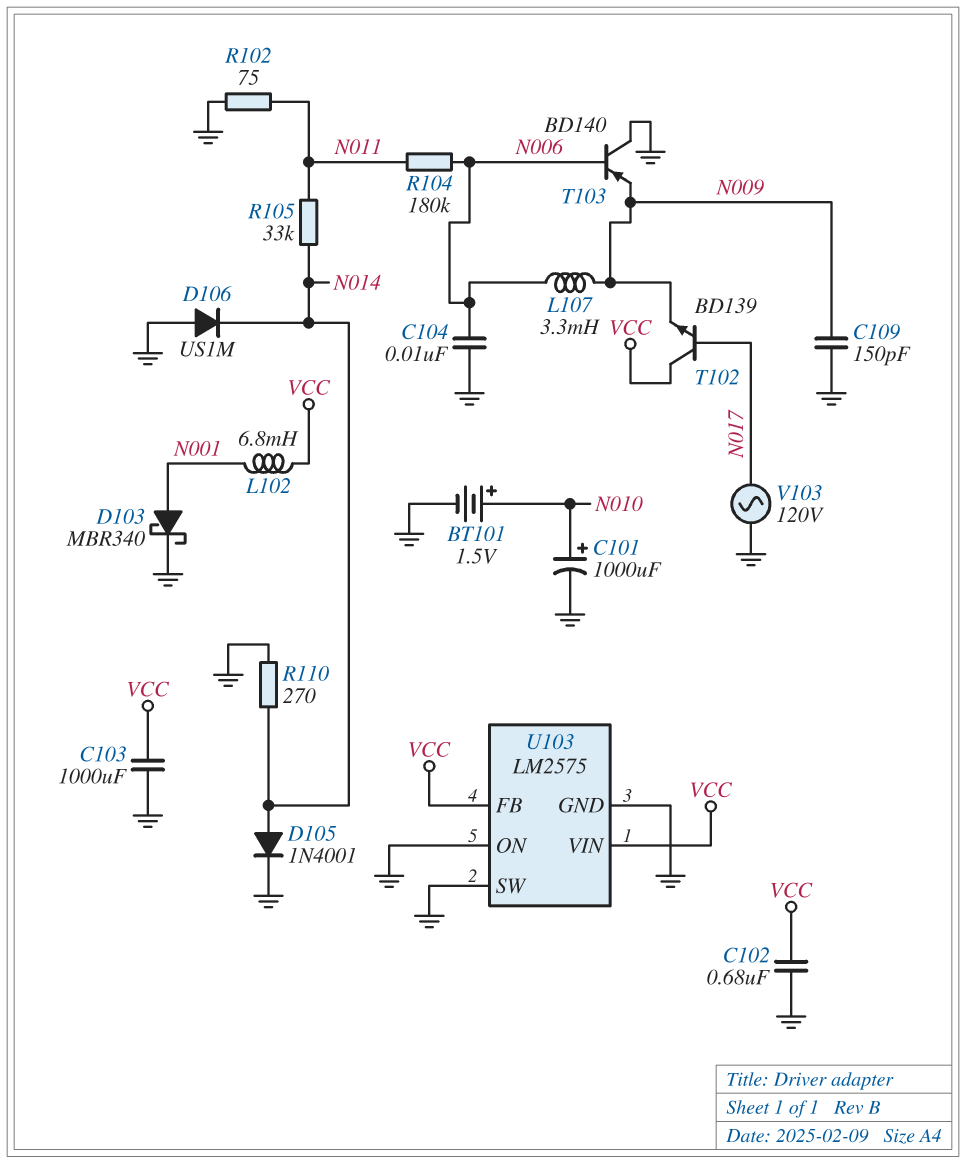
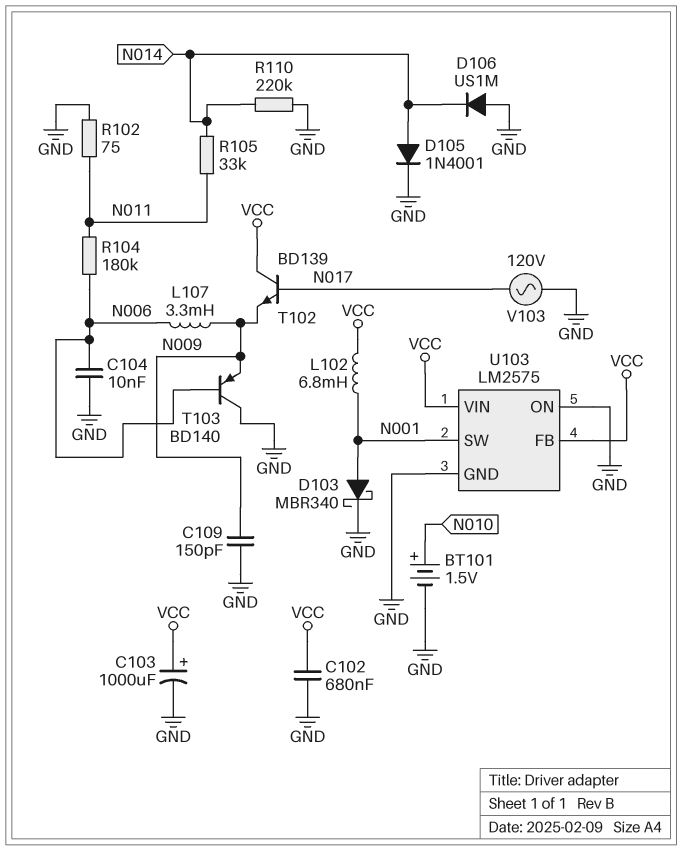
C101: 1000uF (plus N010, minus GND) -> none
C103: 1000uF (GND, VCC) -> 1000uF (plus VCC, minus GND)
R110: 270 (GND, N014) -> 220k (GND, N014)
U103 pin SW: GND -> N001

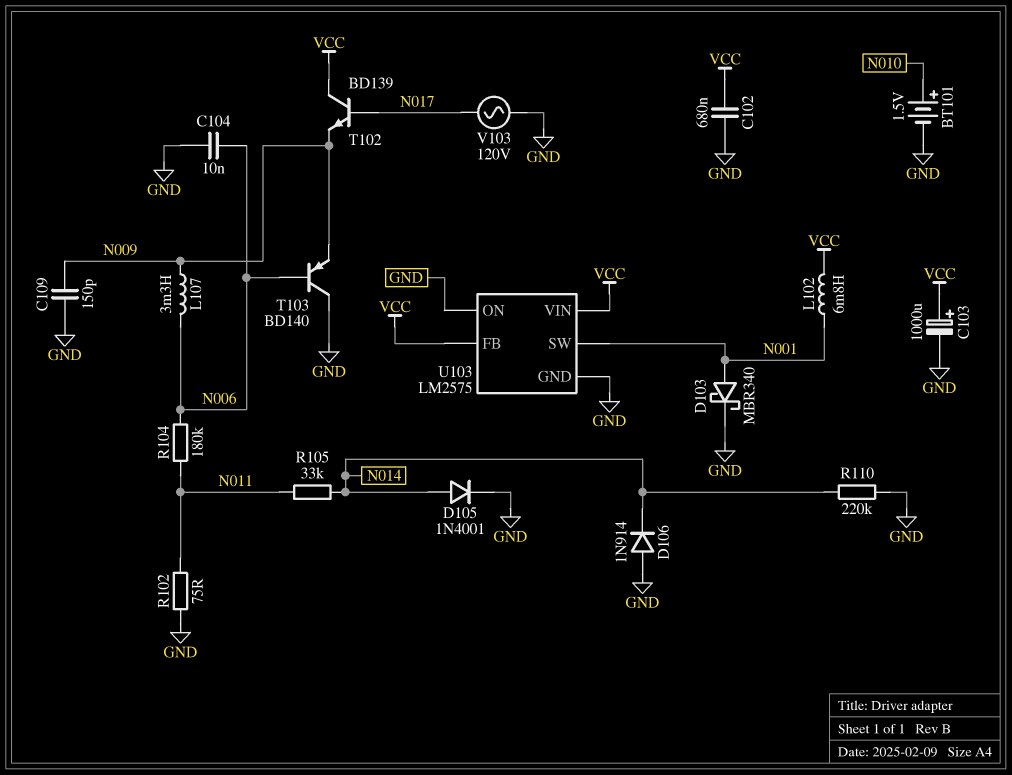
D106: diode US1M (A GND, K N014) -> diode 1N914 (A GND, K N014)

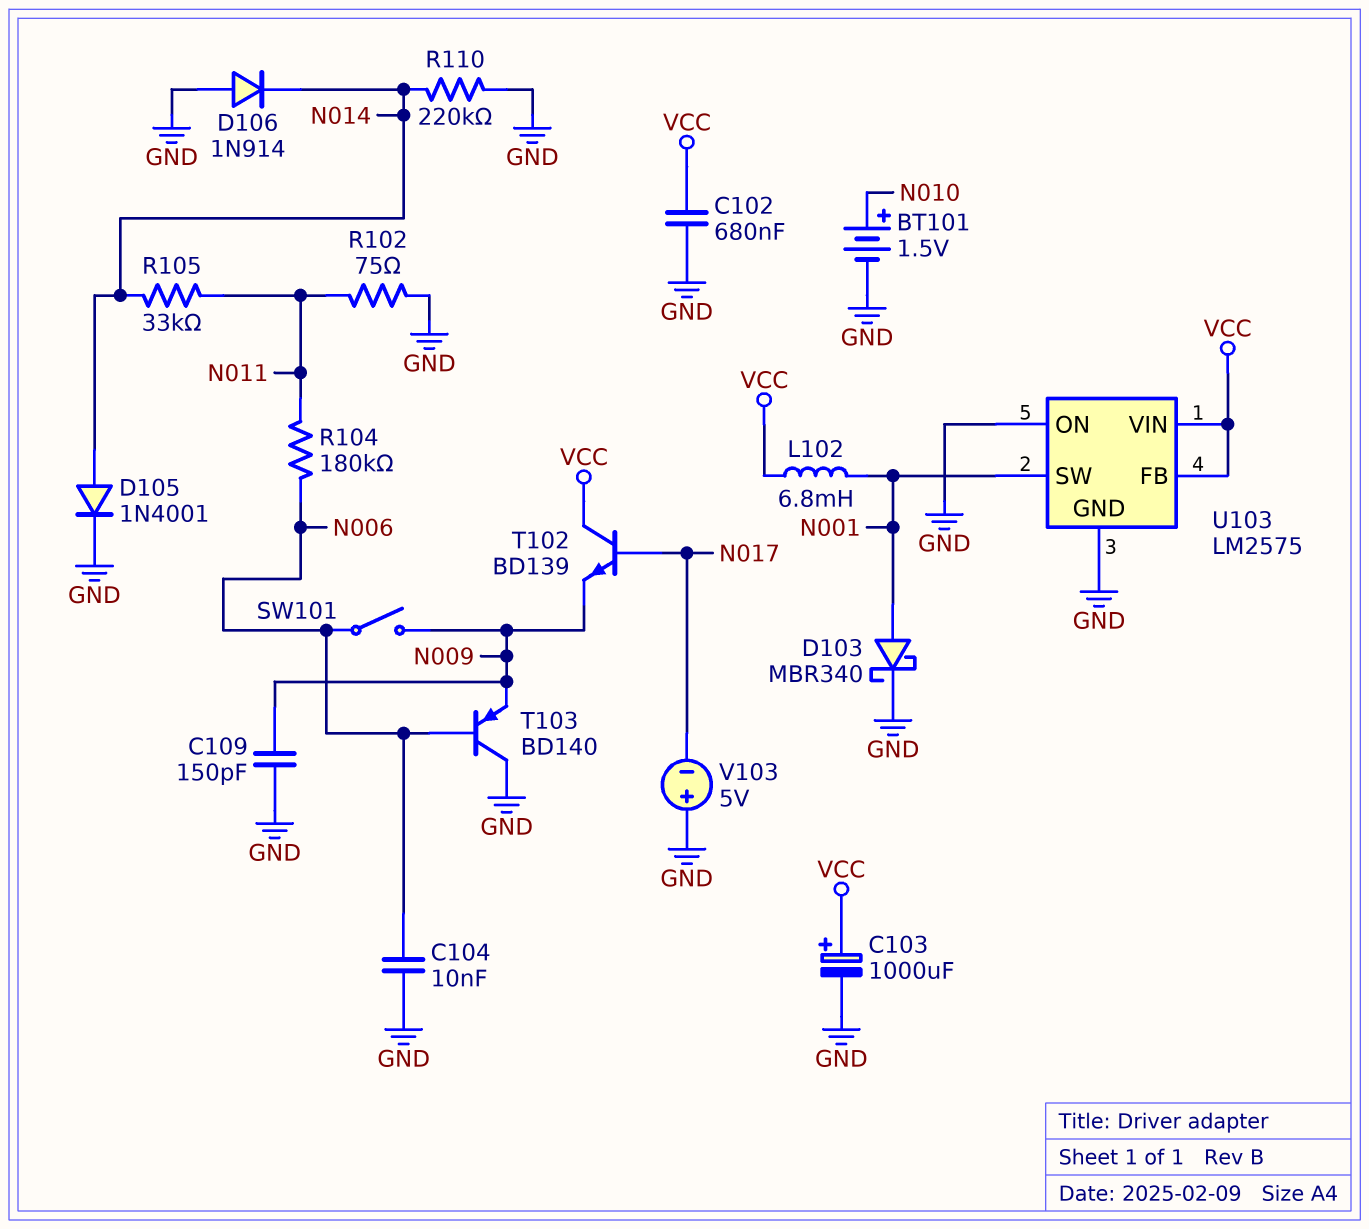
L107: 3.3mH (N006, N009) -> none
SW101: none -> switch (N006, N009)
V103: AC 120V (GND, N017) -> 5V (plus GND, minus N017)

